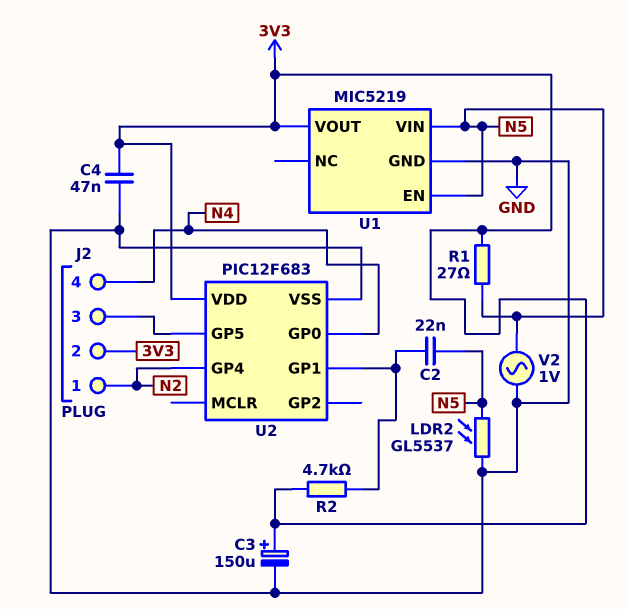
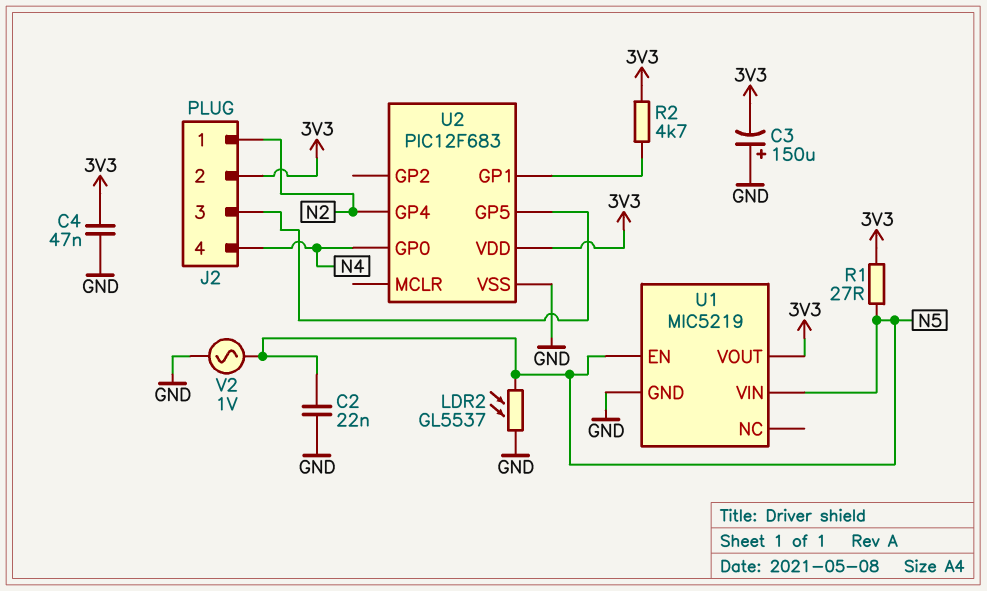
C2: 22nF (N5, U2/GP1) -> 22nF (GND, N5)
C3: 150uF (plus 3V3, minus GND) -> 150uF (plus GND, minus 3V3)

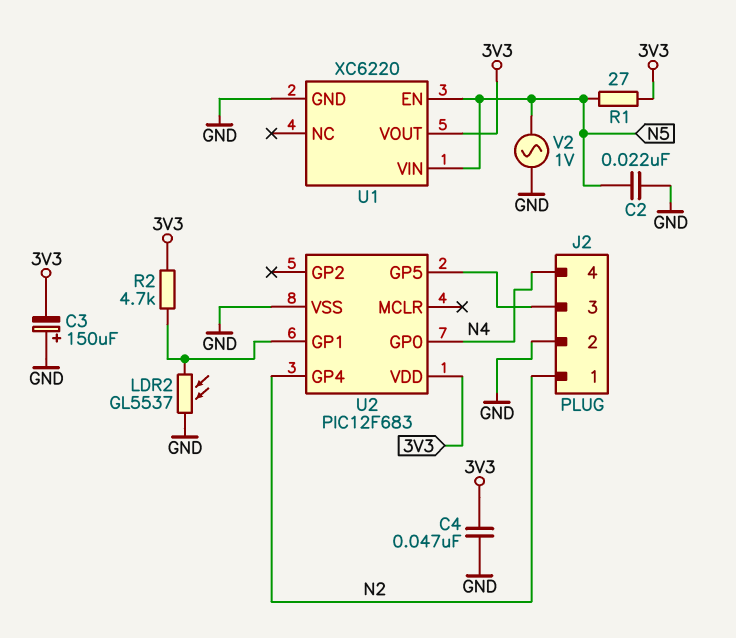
J2 pin 2: 3V3 -> GND
LDR2: GL5537 (GND, N5) -> GL5537 (GND, U2/GP1)
U1: MIC5219 -> XC6220

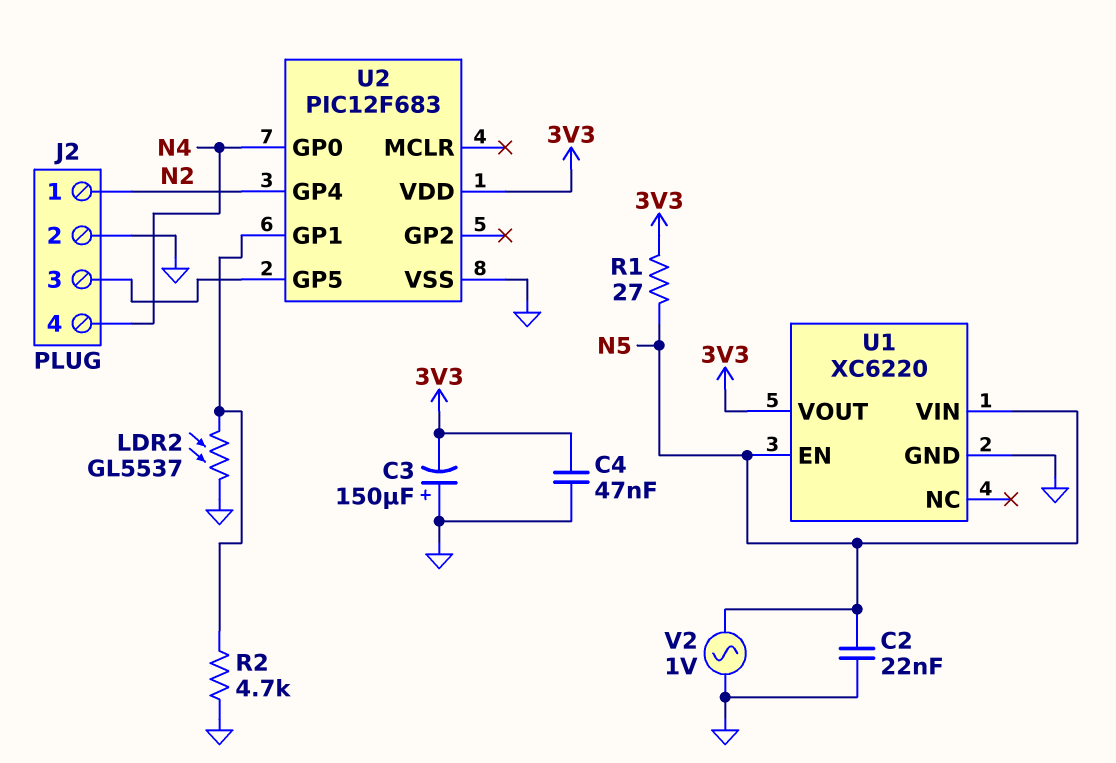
R2: 4.7k (3V3, U2/GP1) -> 4.7k (GND, U2/GP1)

